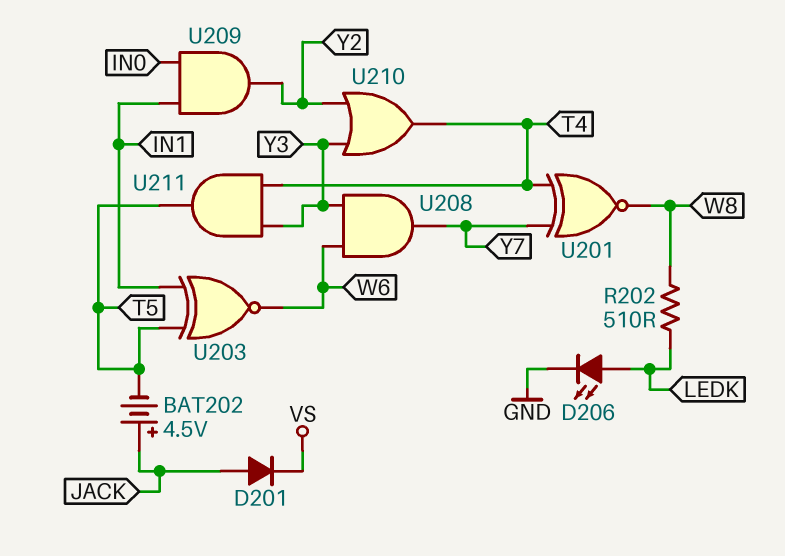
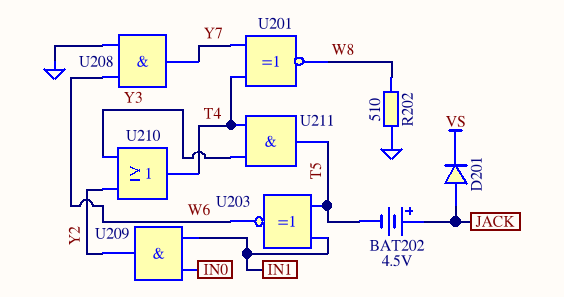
D206: LED (A LEDK, K GND) -> none
R202: 510 (LEDK, W8) -> 510 (GND, W8)
U208: AND (in W6, in Y3, out Y7) -> AND (in GND, in W6, out Y7)

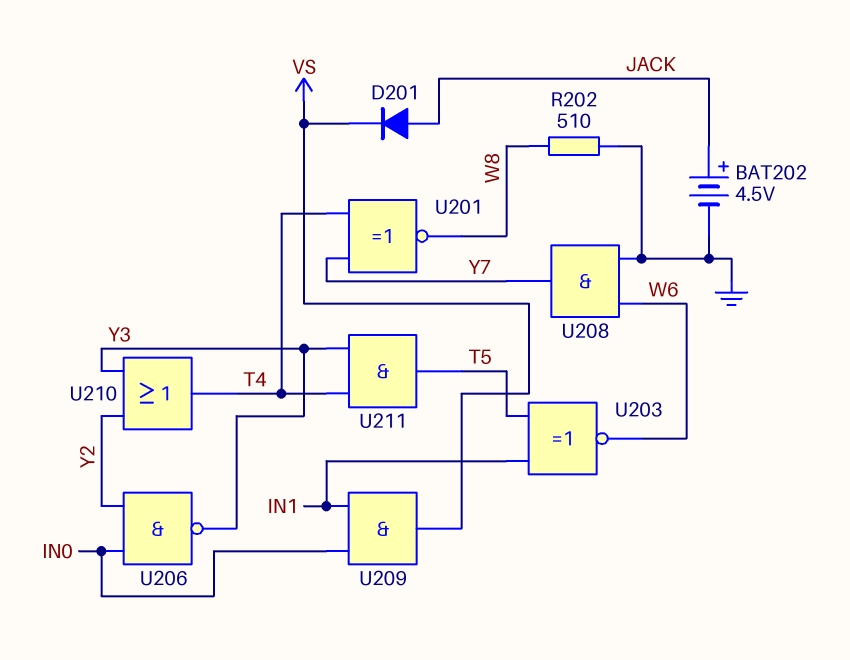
BAT202: 4.5V (plus JACK, minus T5) -> 4.5V (plus JACK, minus GND)
U206: none -> NAND (in IN0, in Y2, out Y3)
U209: AND (in IN0, in IN1, out Y2) -> AND (in IN0, in IN1, out VS)

